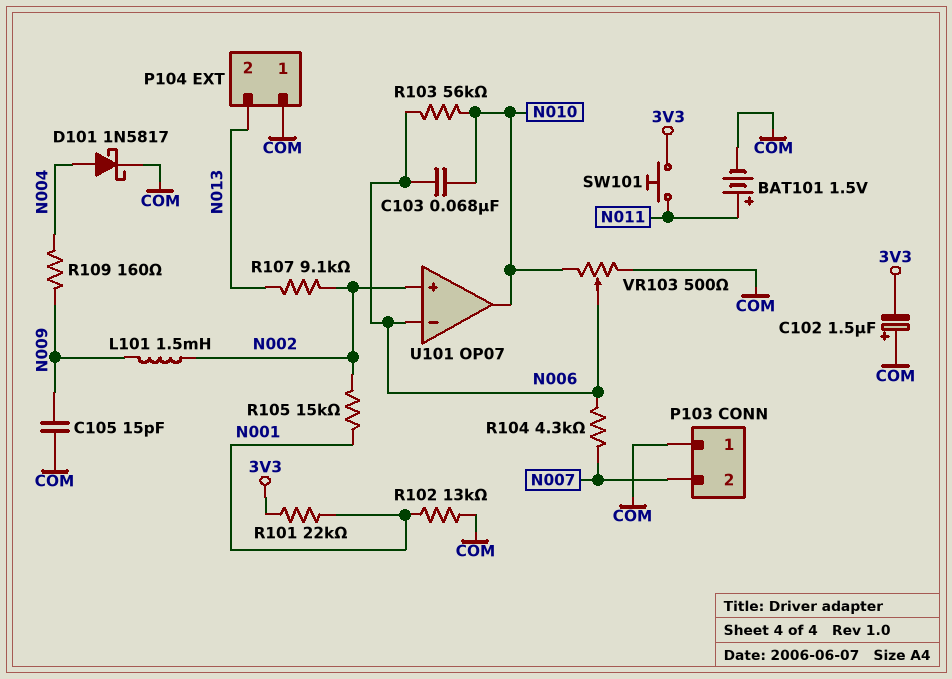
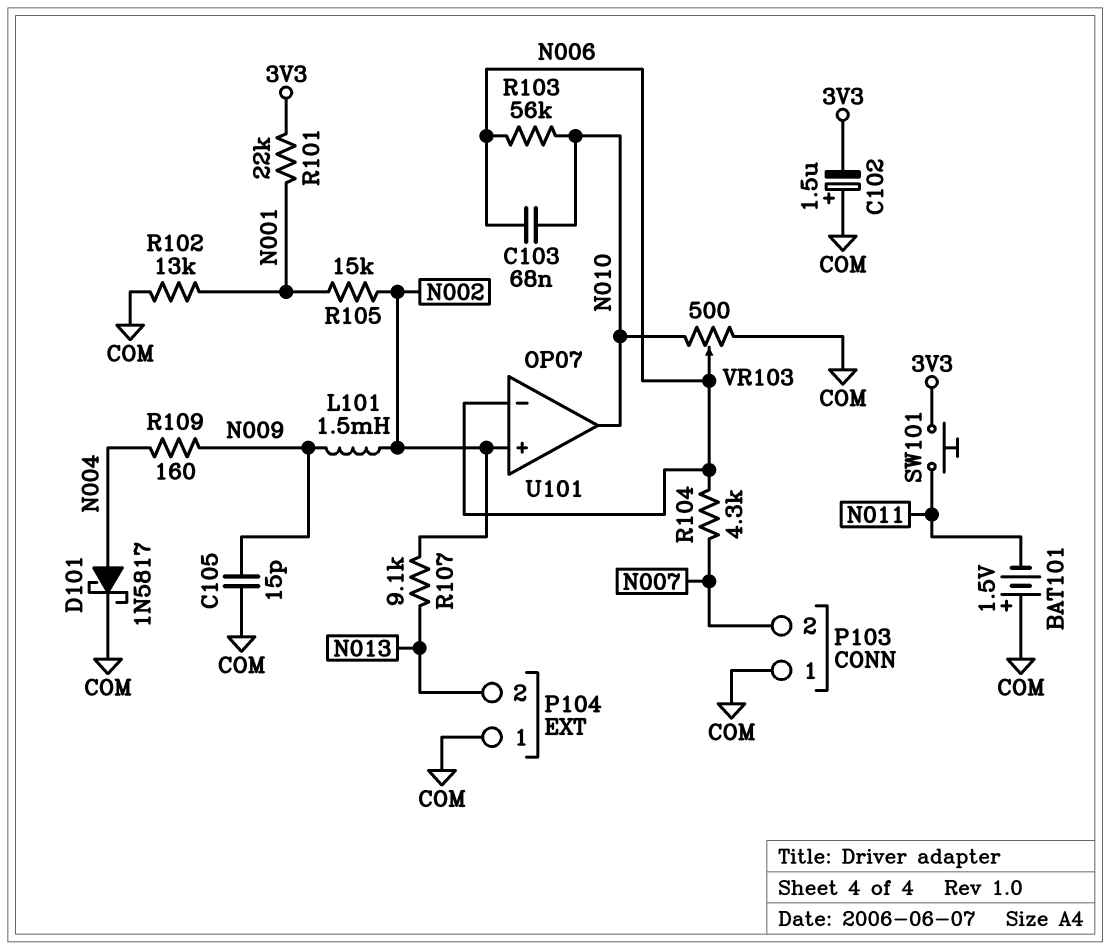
BAT101: 1.5V (plus N011, minus COM) -> 1.5V (plus COM, minus N011)

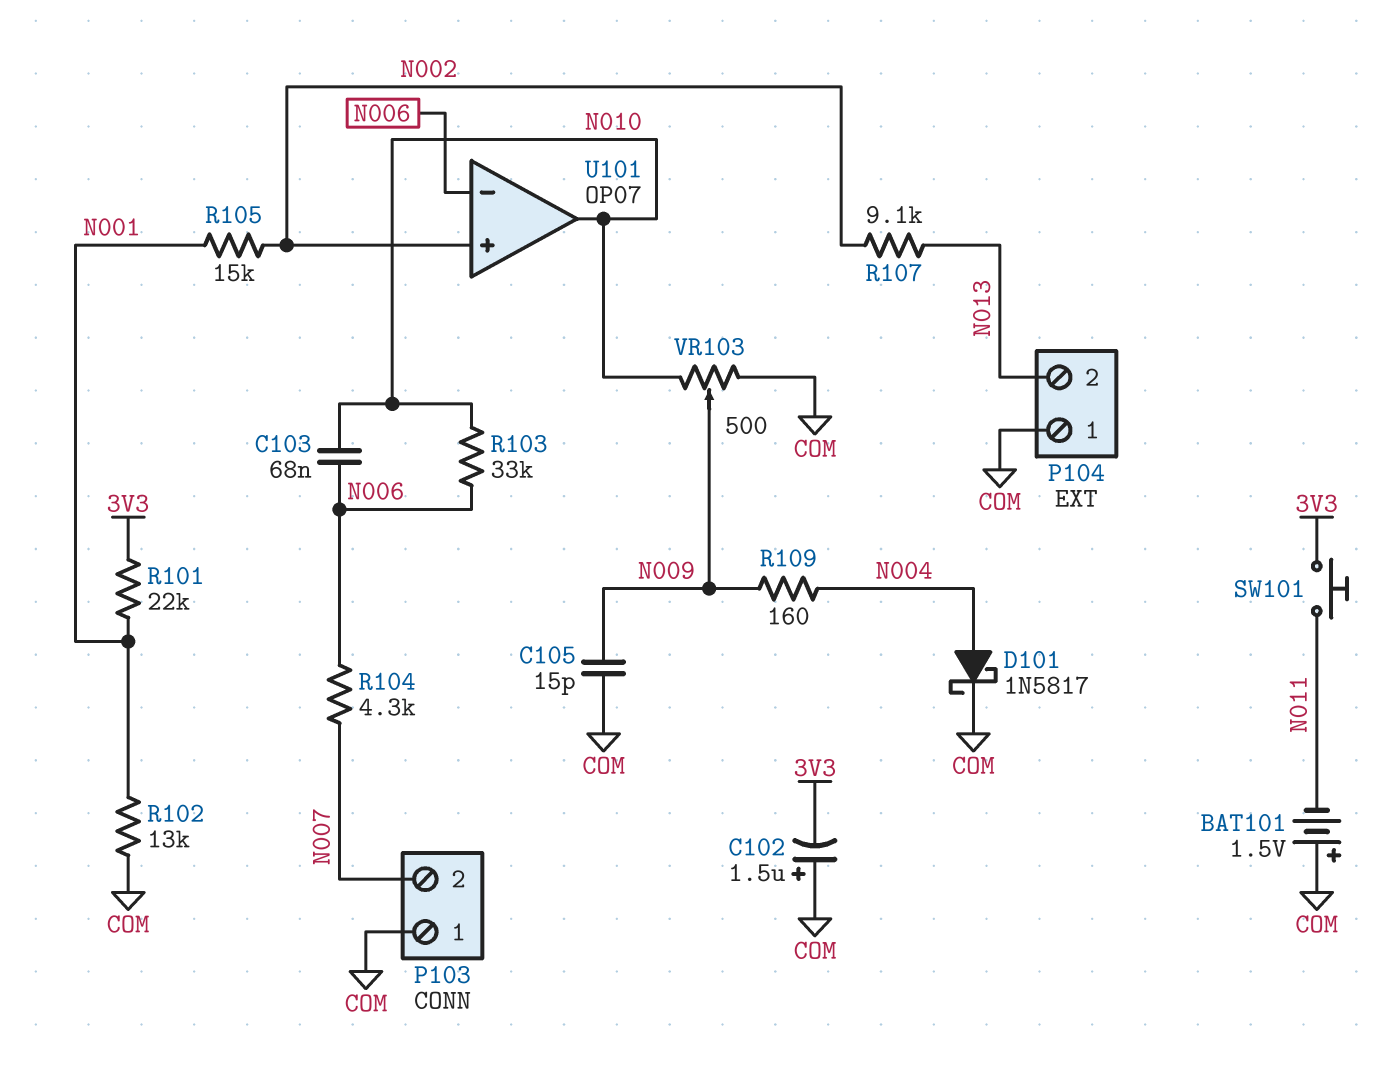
L101: 1.5mH (N002, N009) -> none
R103: 56k (N006, N010) -> 33k (N006, N010)
VR103: 500 (COM, N010, wiper N006) -> 500 (COM, N010, wiper N009)

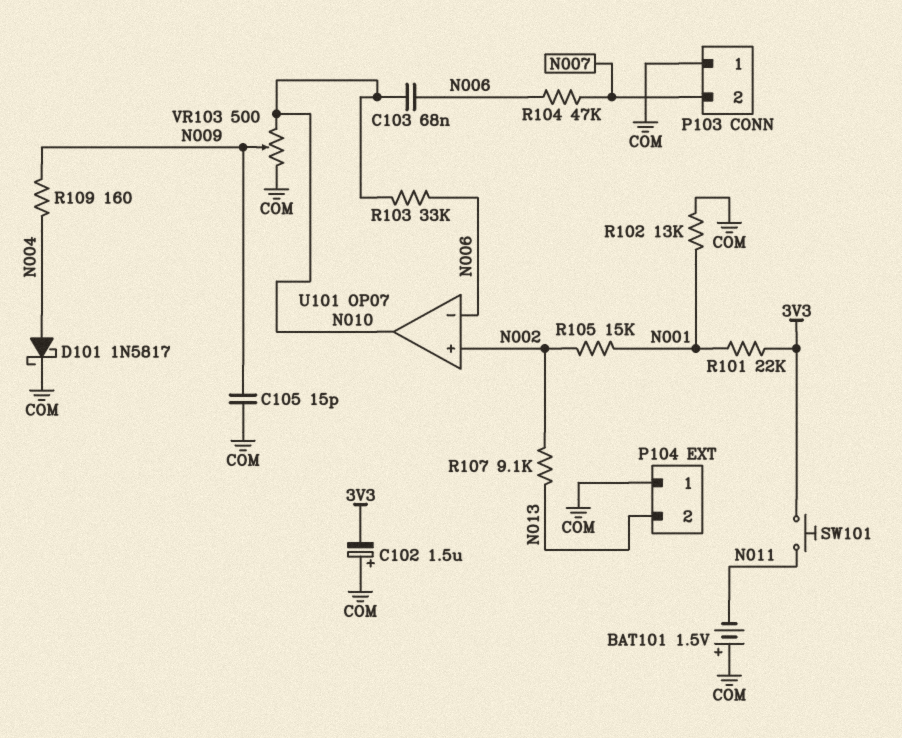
R104: 4.3k (N006, N007) -> 47k (N006, N007)

